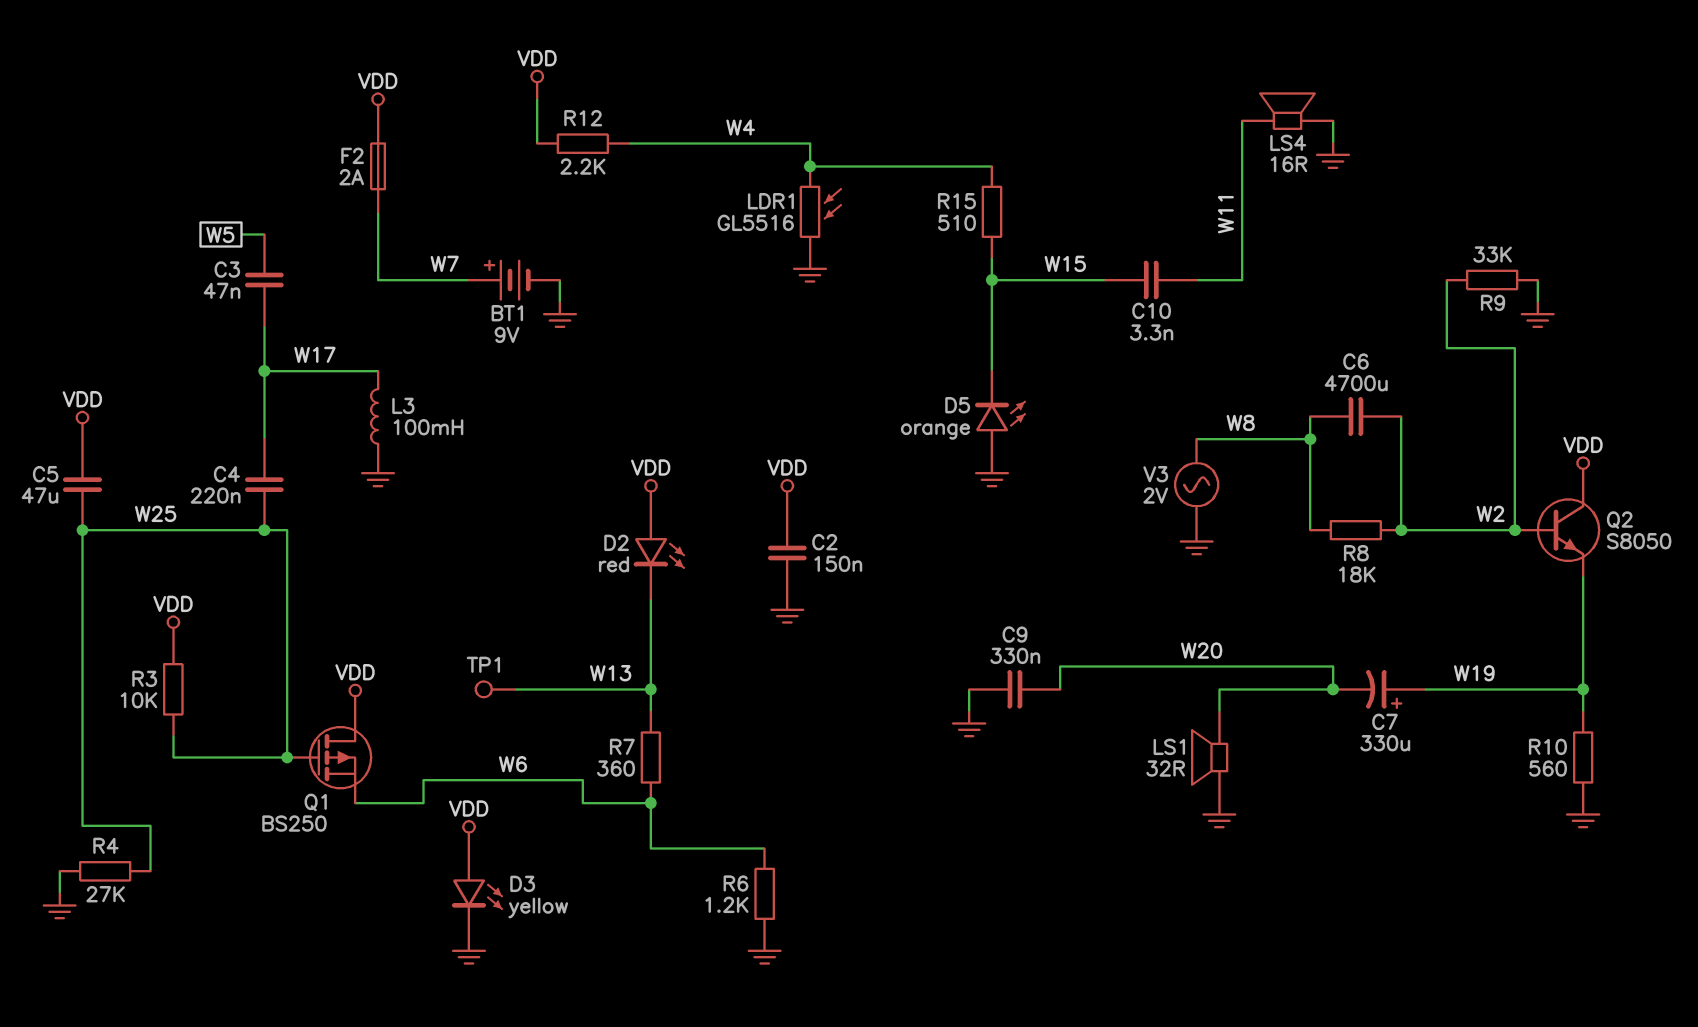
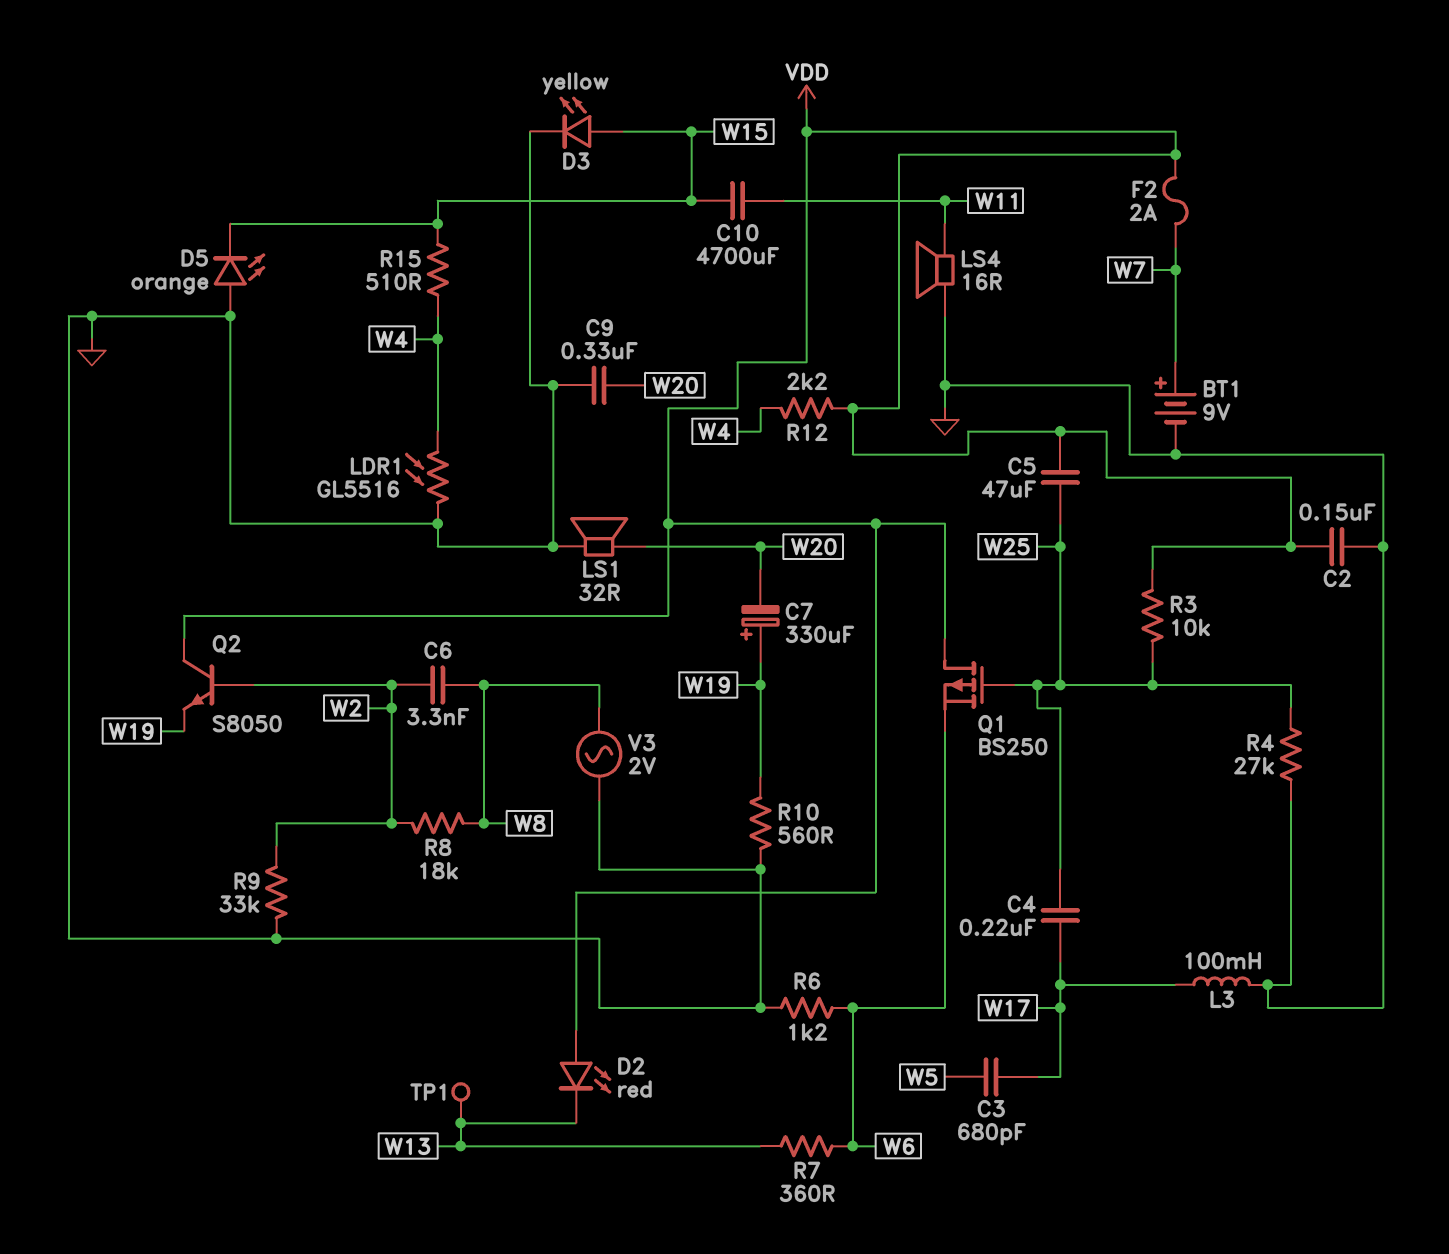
C3: 47nF (W5, W17) -> 680pF (W5, W17)
C6: 4700uF (W2, W8) -> 3.3nF (W2, W8)
C10: 3.3nF (W11, W15) -> 4700uF (W11, W15)
D3: LED yellow (A VDD, K GND) -> LED yellow (A W15, K GND)

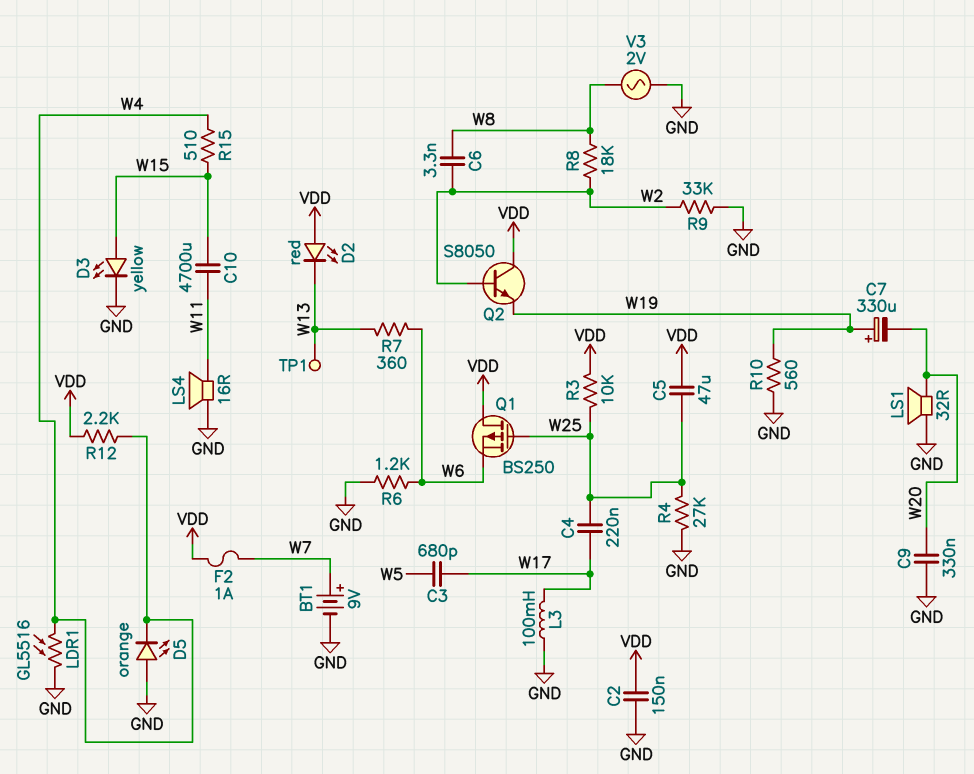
D5: LED orange (A GND, K W15) -> LED orange (A GND, K W4)
F2: 2A (VDD, W7) -> 1A (VDD, W7)

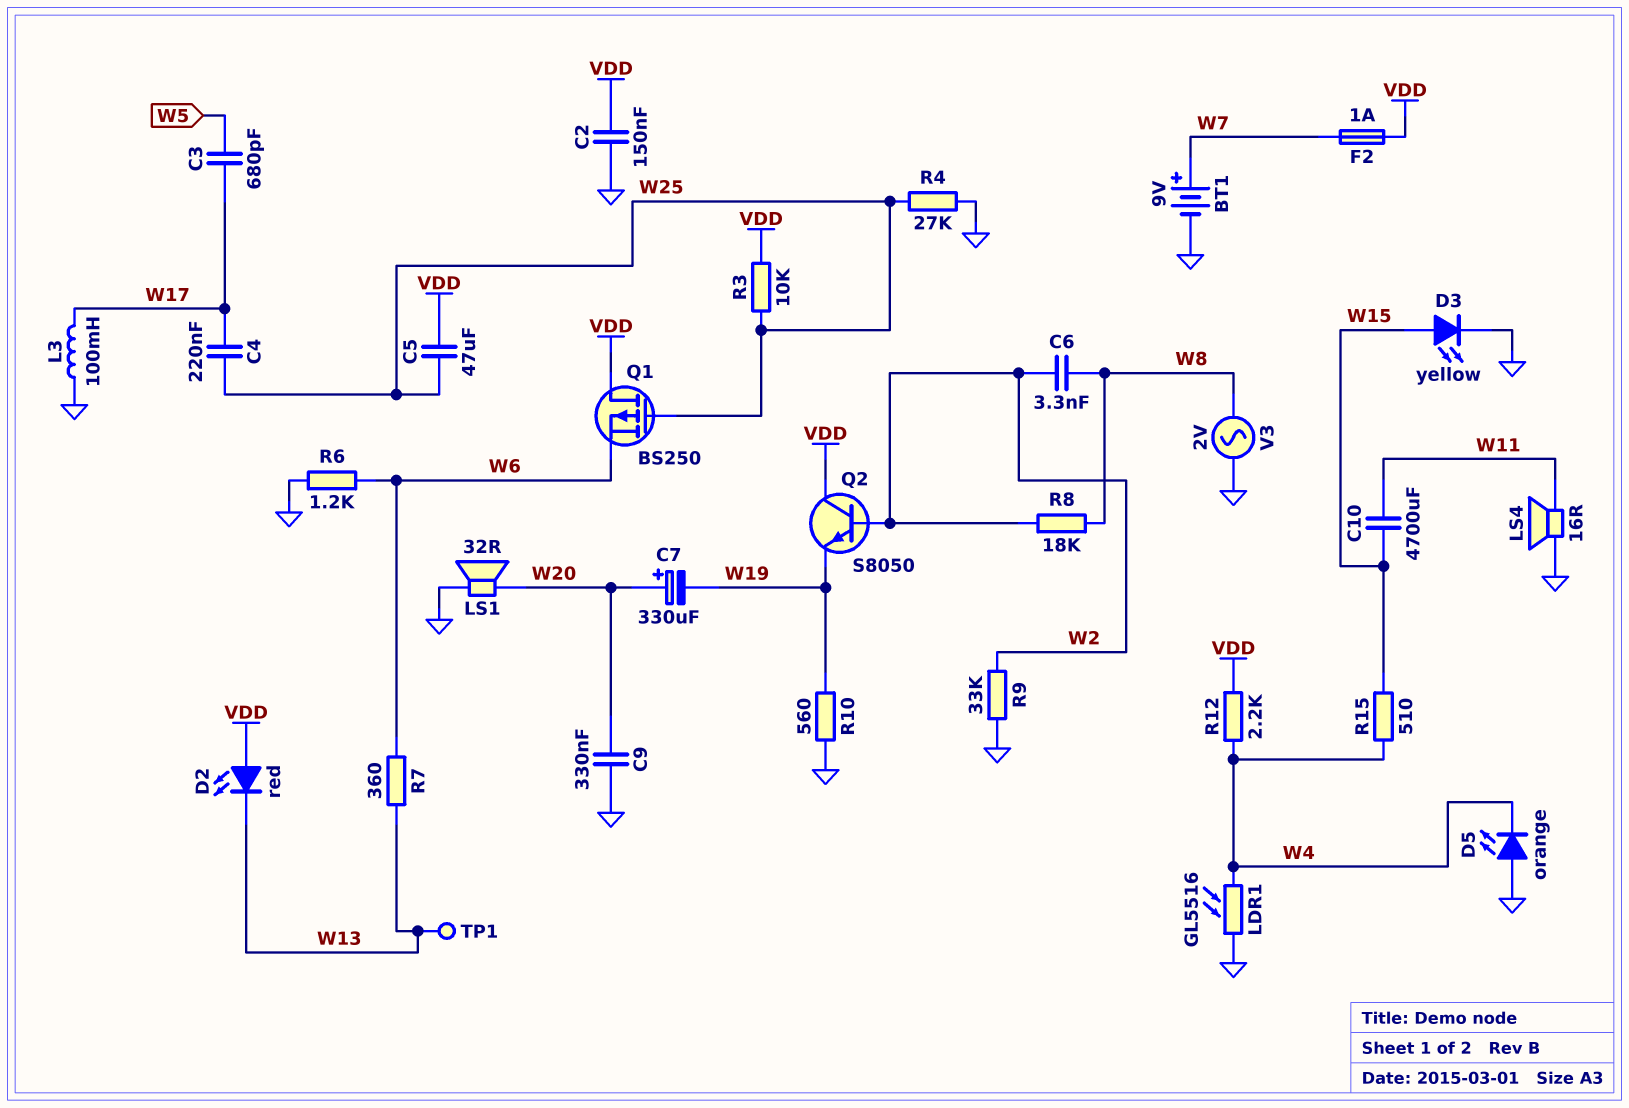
C7: 330uF (plus W19, minus W20) -> 330uF (plus W20, minus W19)

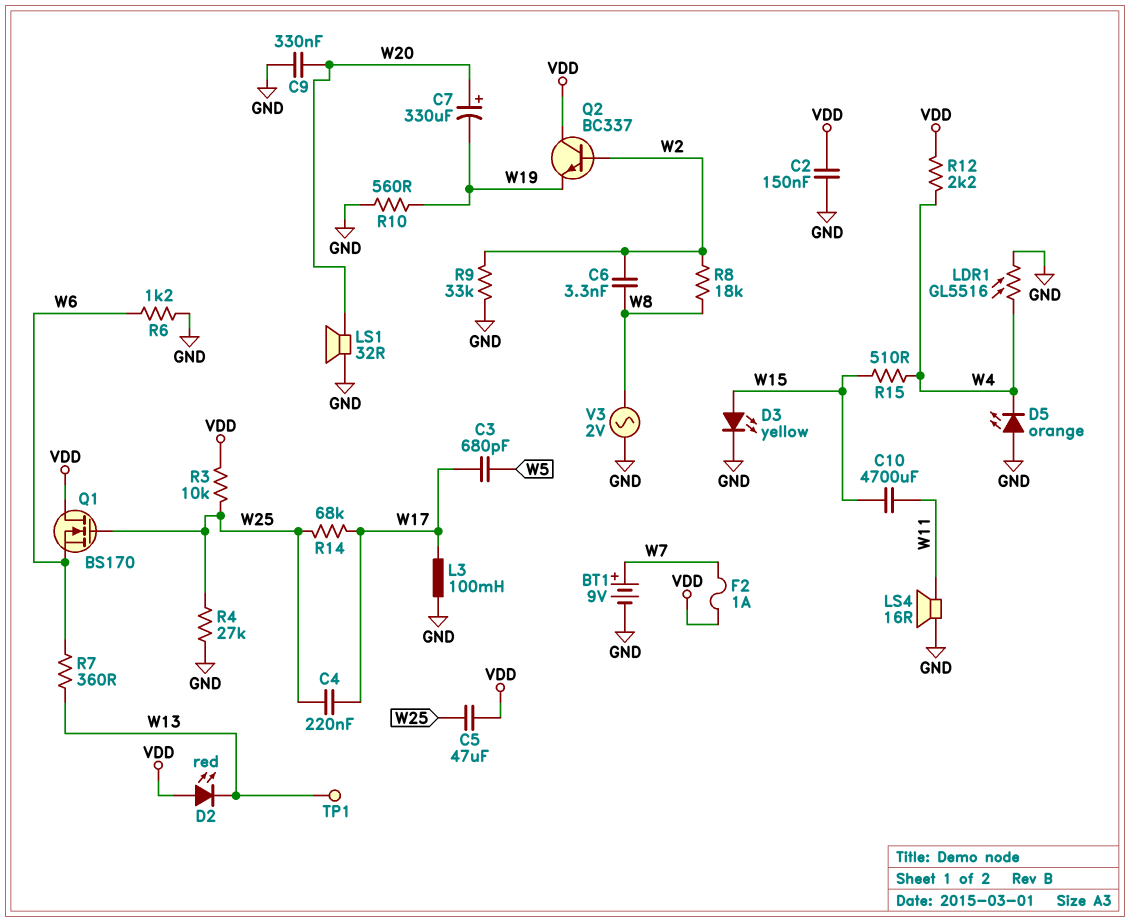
Q1: PMOS BS250 (G W25, D VDD, S W6) -> NMOS BS170 (G W25, D VDD, S W6)
Q2: NPN S8050 (B W2, C VDD, E W19) -> NPN BC337 (B W2, C VDD, E W19)
R14: none -> 68k (W17, W25)

